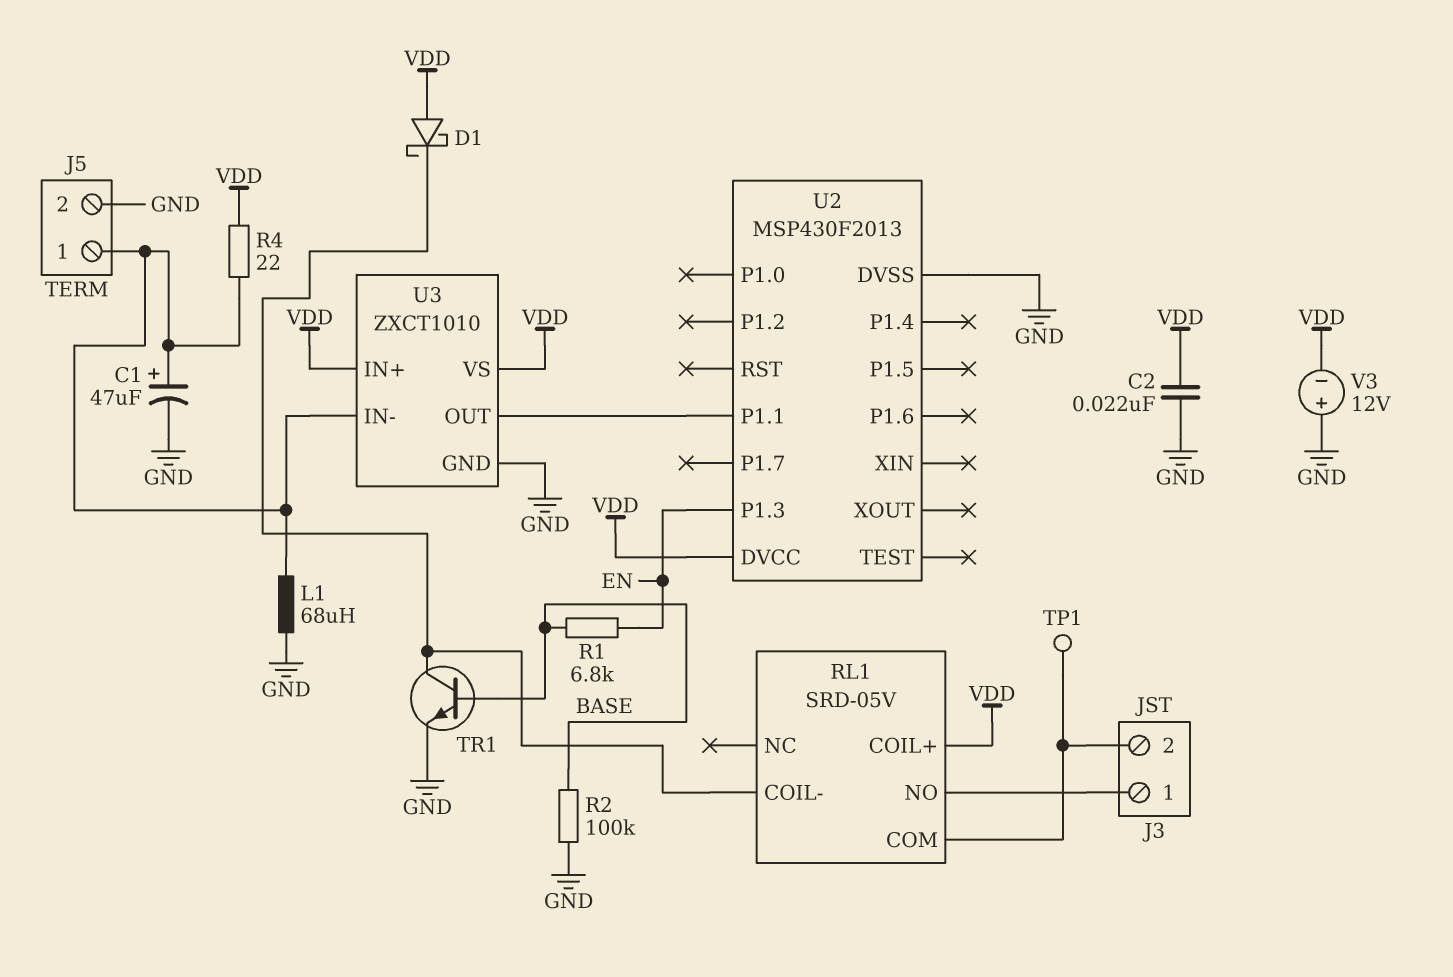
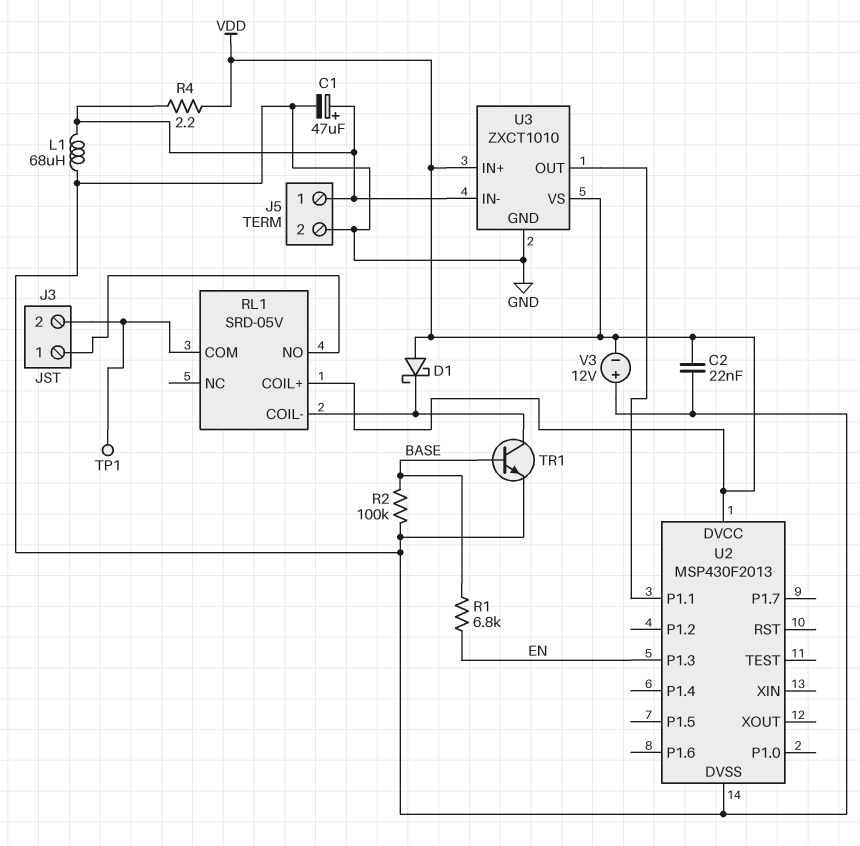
R4: 22 (J5/1, VDD) -> 2.2 (J5/1, VDD)

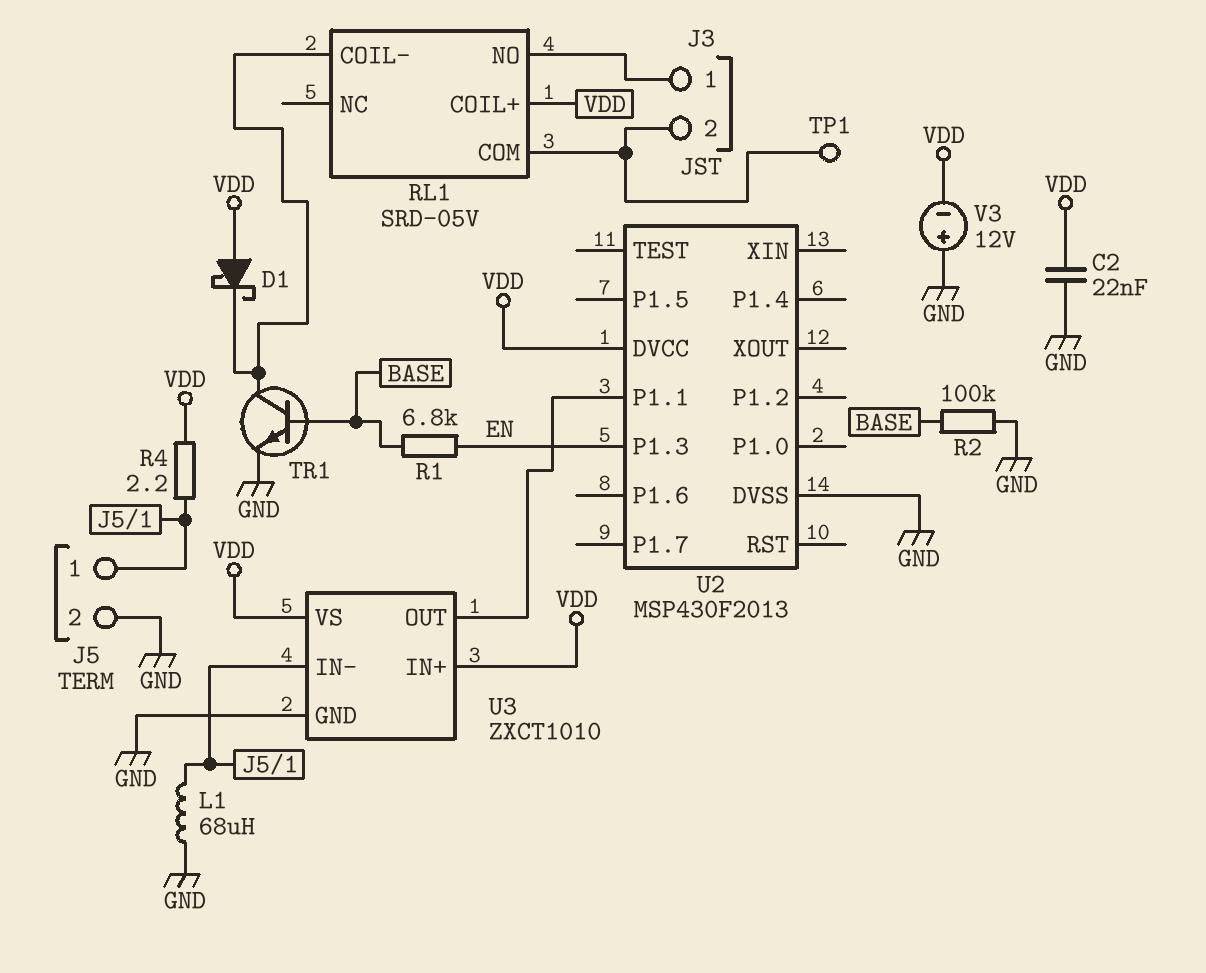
C1: 47uF (plus J5/1, minus GND) -> none

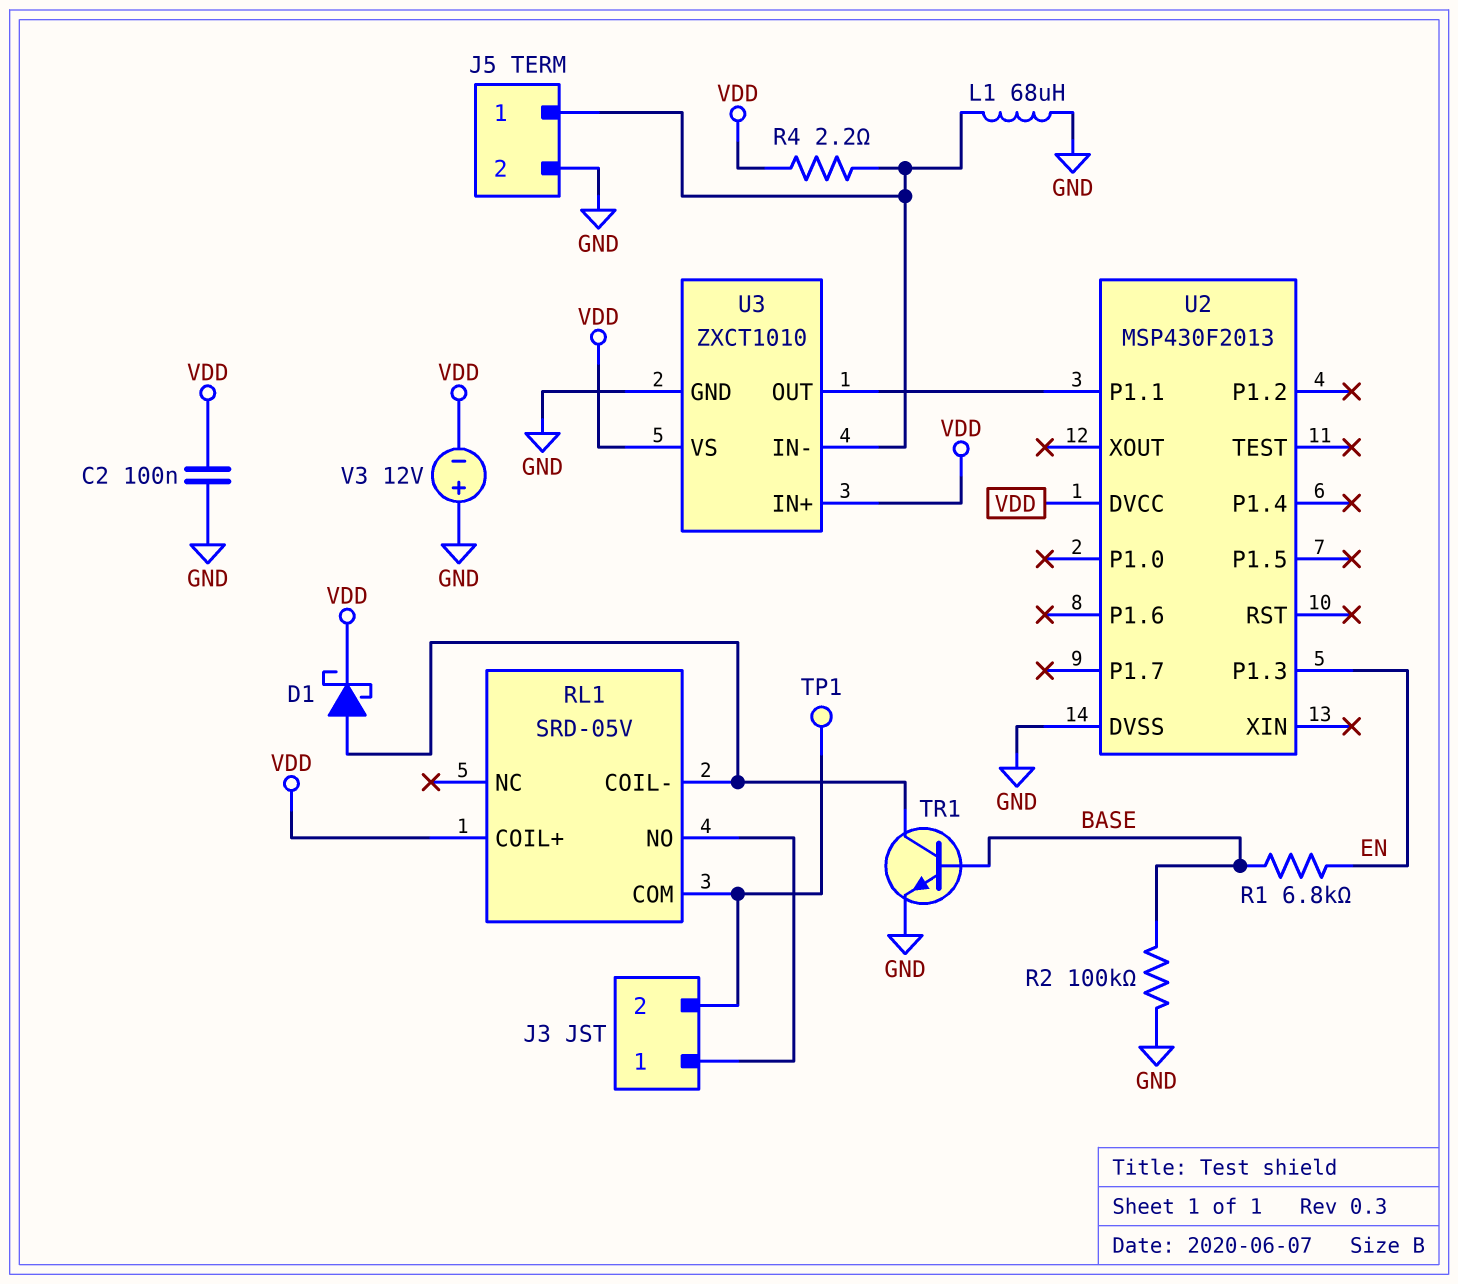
C2: 22nF (GND, VDD) -> 100nF (GND, VDD)
D1: schottky (A VDD, K RL1/COIL-) -> schottky (A RL1/COIL-, K VDD)

